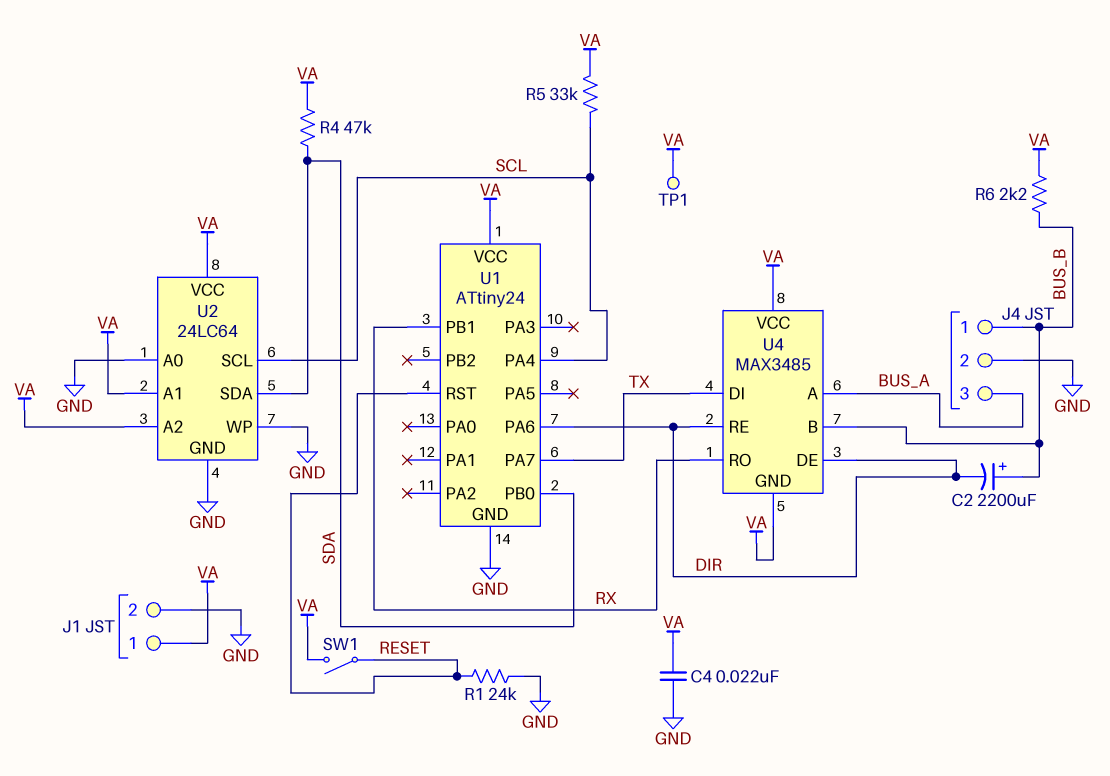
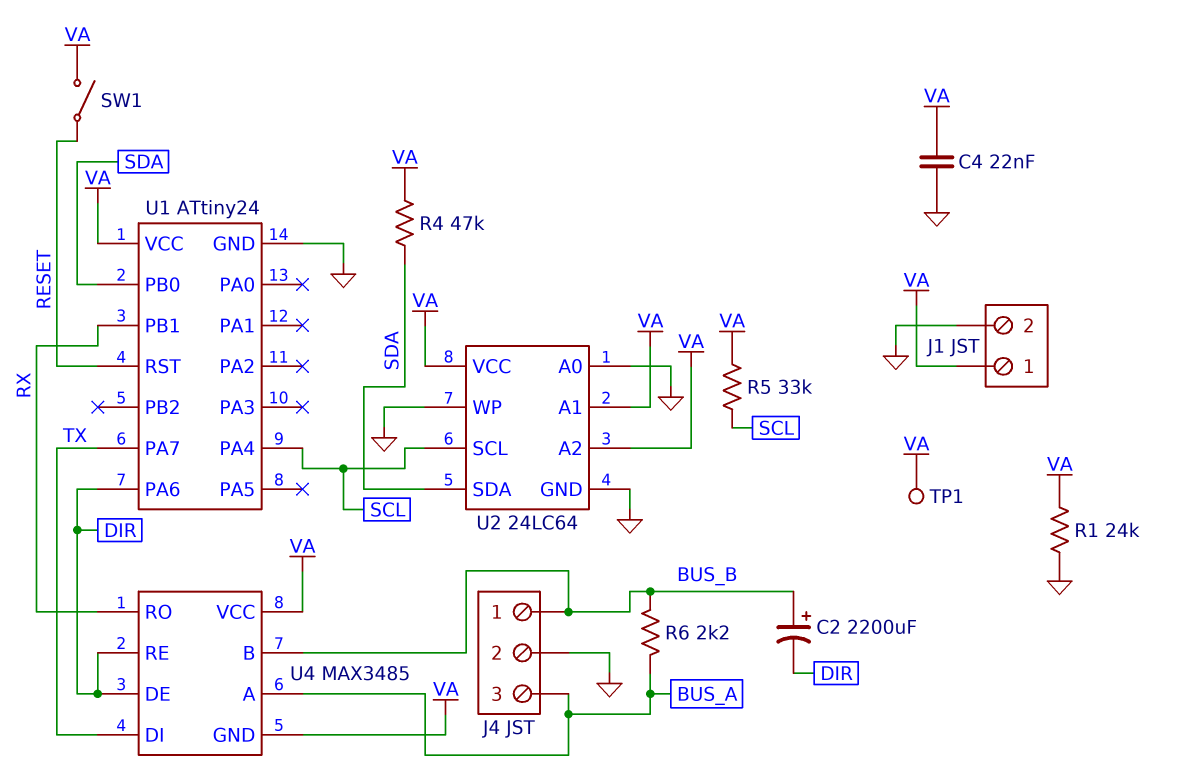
R1: 24k (GND, RESET) -> 24k (GND, VA)
R6: 2.2k (BUS_B, VA) -> 2.2k (BUS_A, BUS_B)

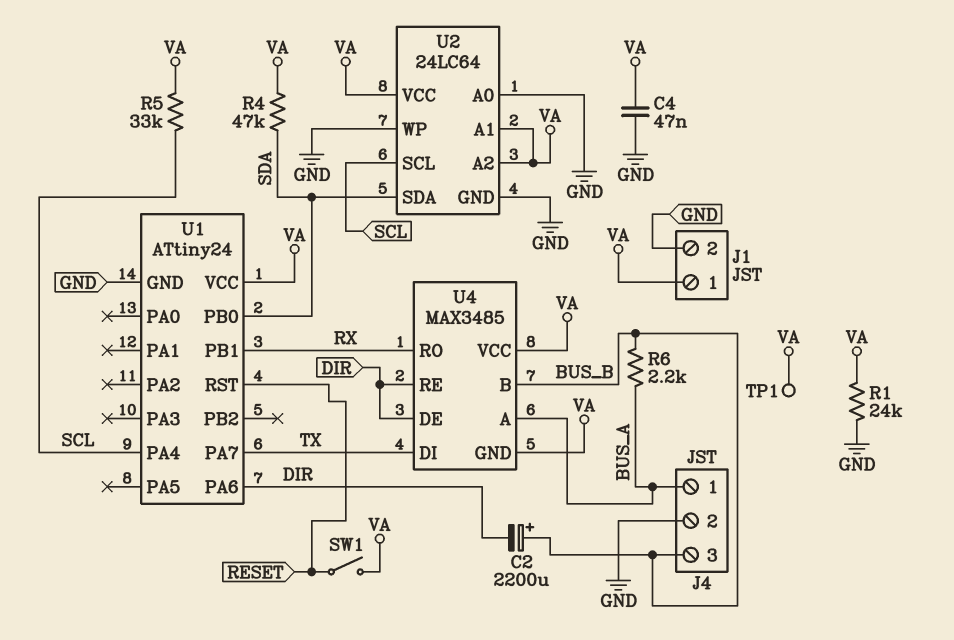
C4: 22nF (GND, VA) -> 47nF (GND, VA)
J4 pin 1: BUS_B -> BUS_A
J4 pin 3: BUS_A -> BUS_B

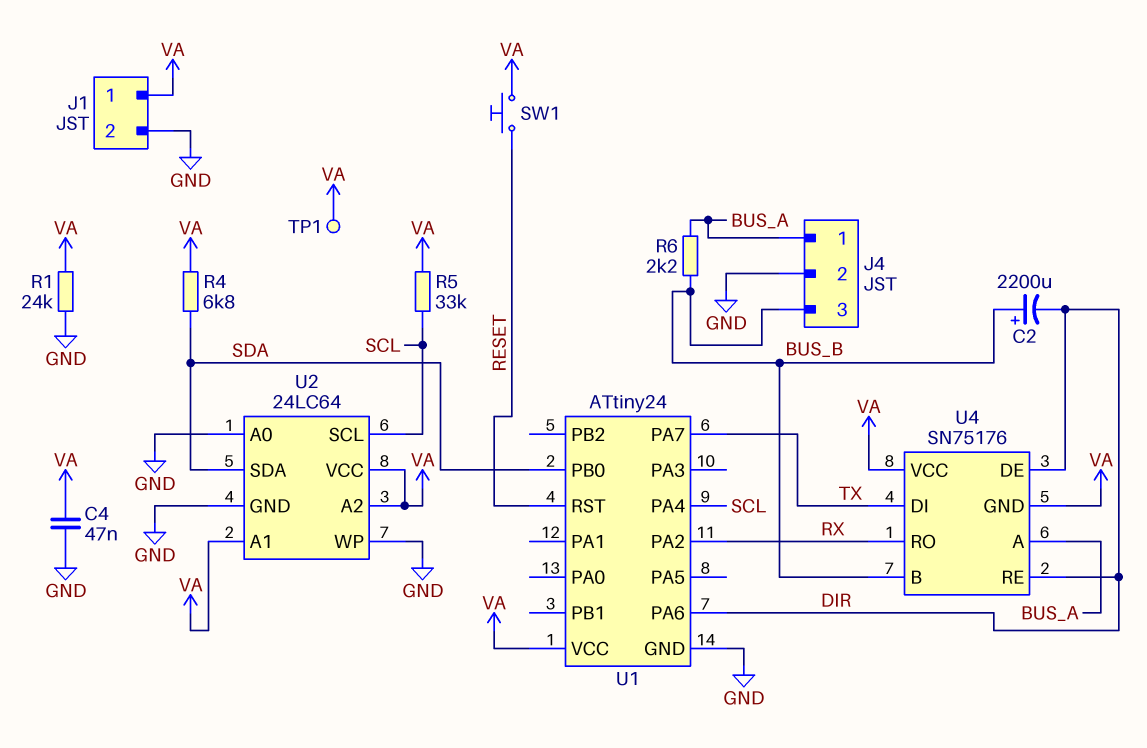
R4: 47k (SDA, VA) -> 6.8k (SDA, VA)
SW1: switch (RESET, VA) -> button (RESET, VA)
U1 pin PA2: none -> RX
U1 pin PB1: RX -> none
U4: MAX3485 -> SN75176

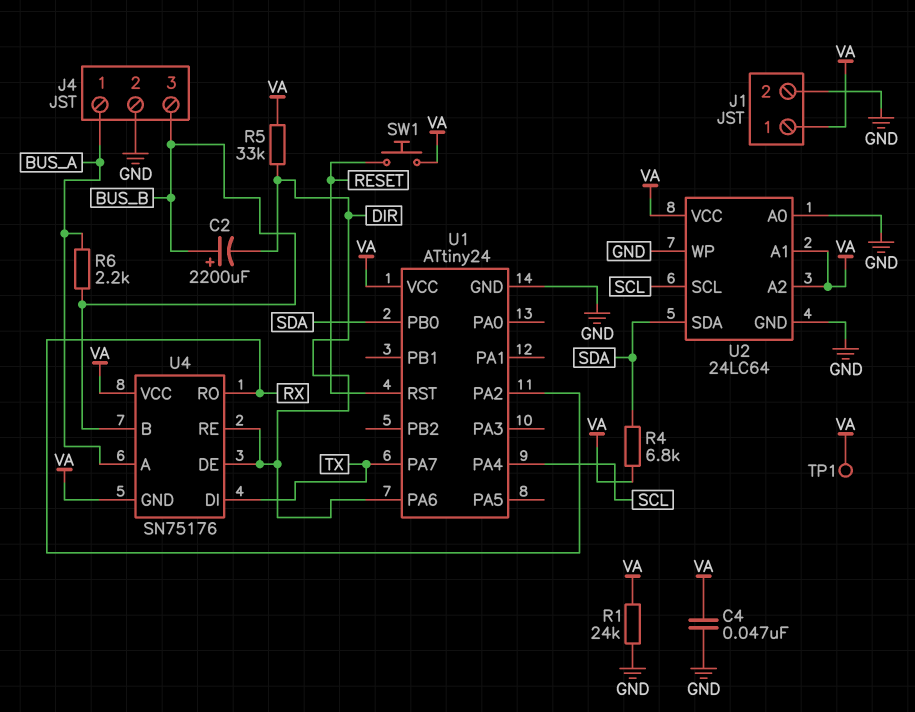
R5: 33k (SCL, VA) -> 33k (DIR, VA)

